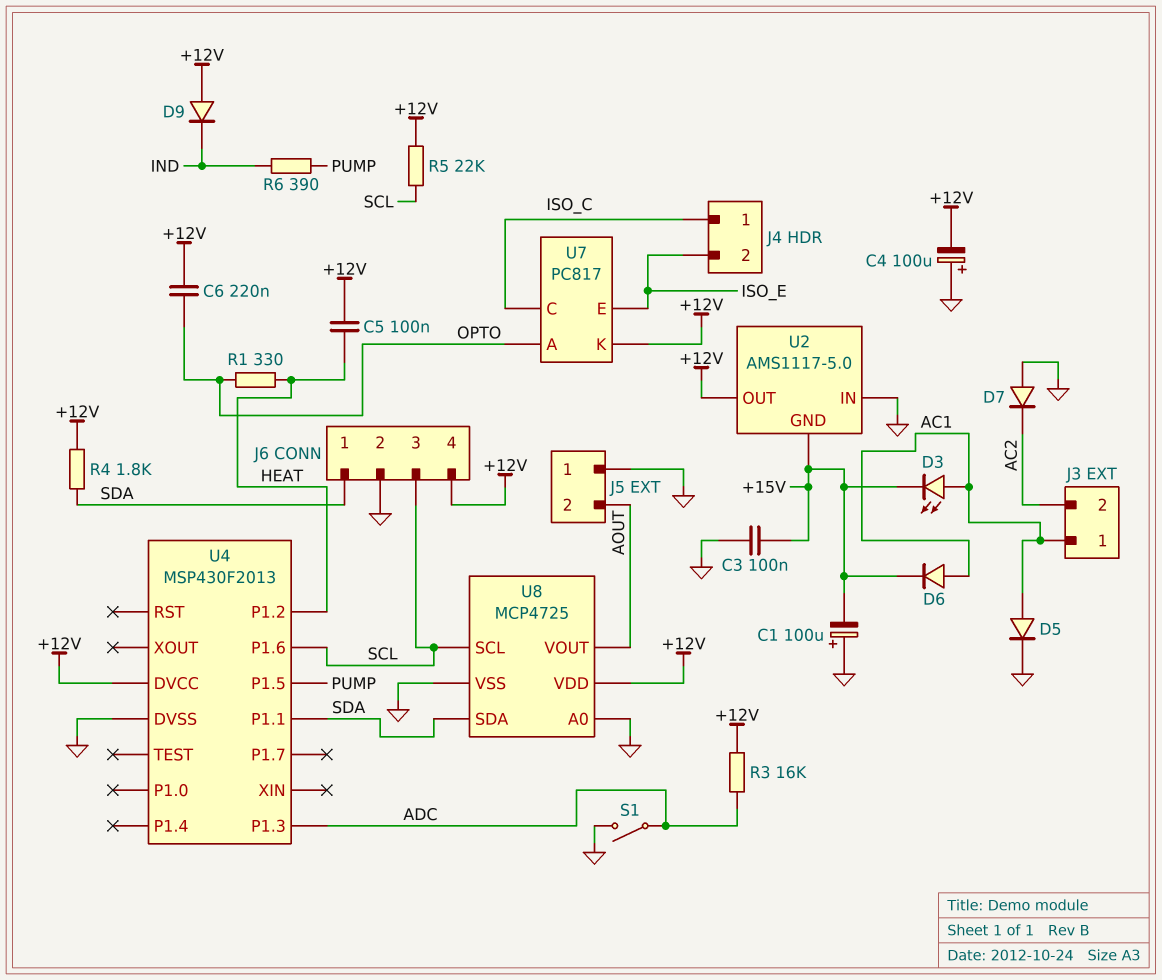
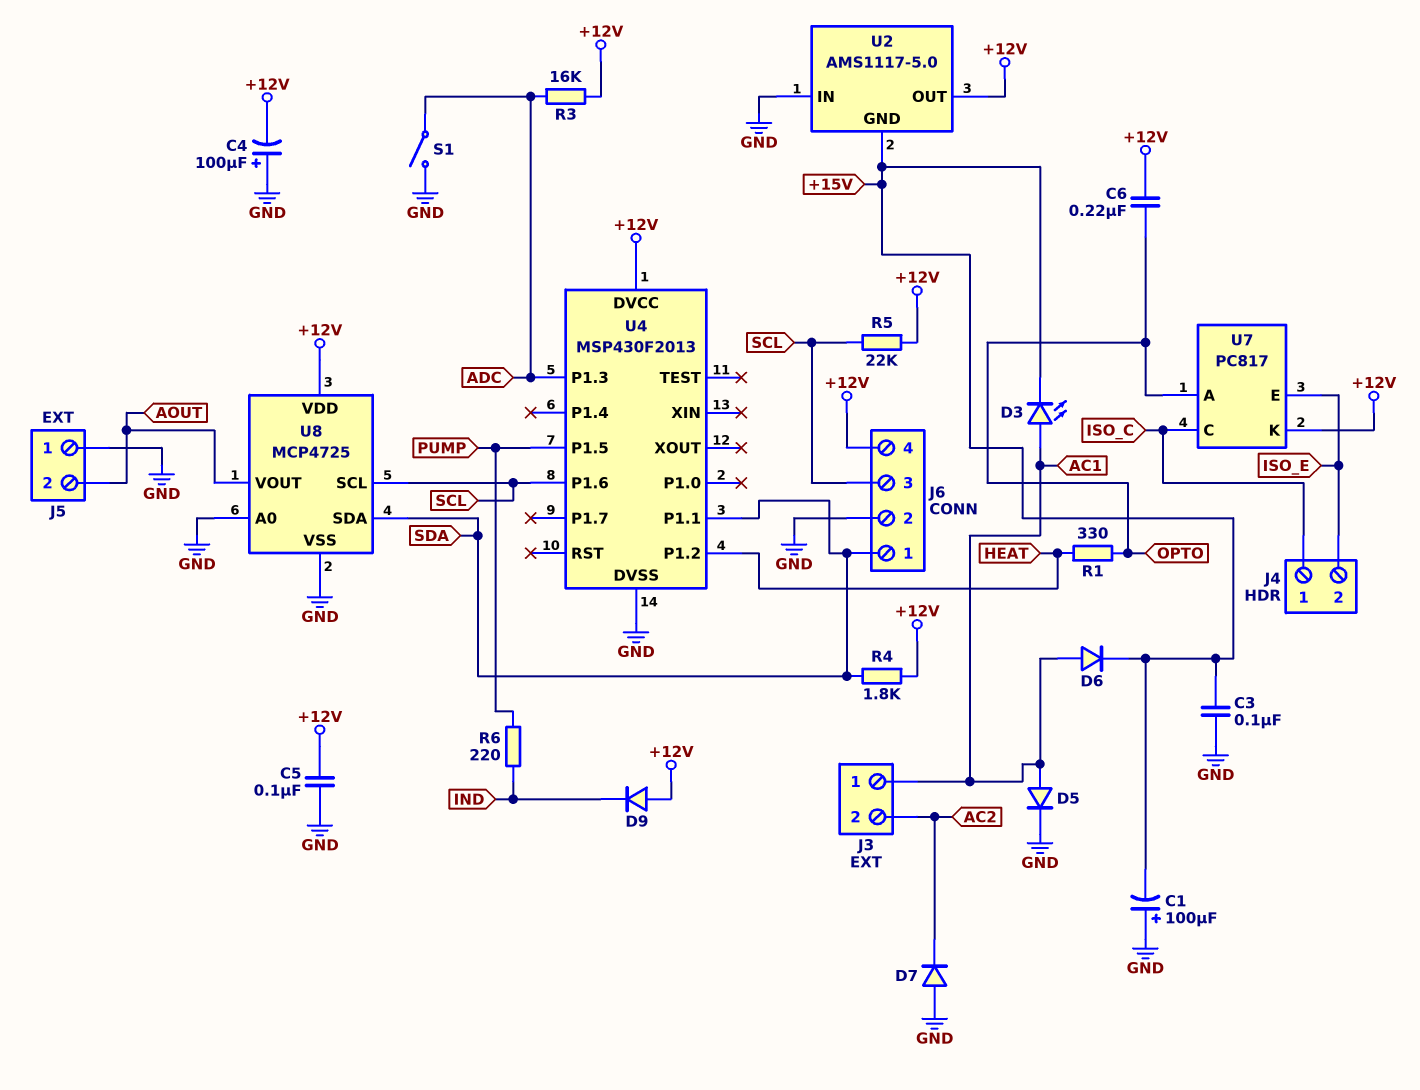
C5: 100nF (+12V, HEAT) -> 100nF (+12V, GND)
R6: 390 (IND, PUMP) -> 220 (IND, PUMP)

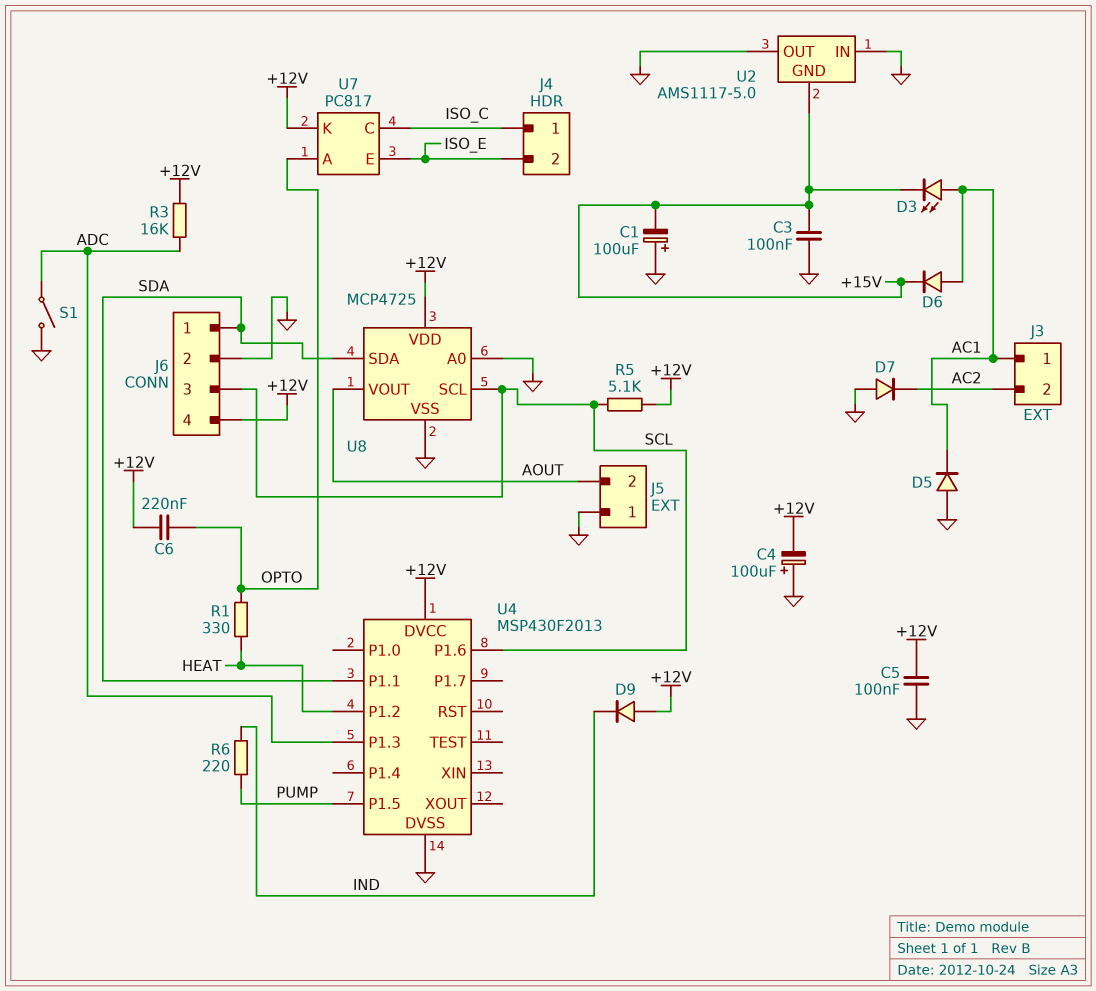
D5: diode (A AC1, K GND) -> diode (A GND, K AC1)
R4: 1.8k (+12V, SDA) -> none
R5: 22k (+12V, SCL) -> 5.1k (+12V, SCL)
U2 pin OUT: +12V -> GND

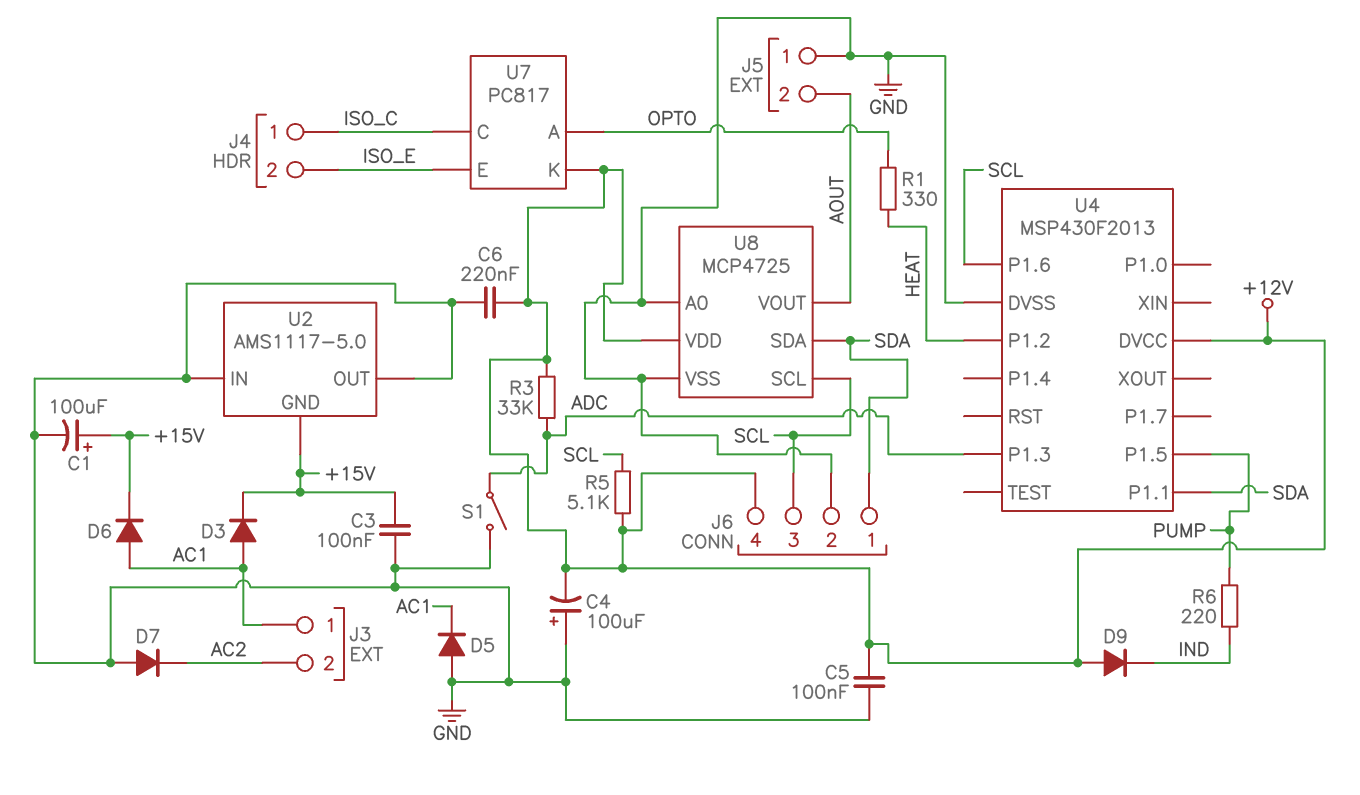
C1: 100uF (plus GND, minus +15V) -> 100uF (plus +15V, minus GND)
C6: 220nF (+12V, OPTO) -> 220nF (+12V, GND)
D3: LED (A AC1, K +15V) -> diode (A AC1, K +15V)
R3: 16k (+12V, ADC) -> 33k (+12V, ADC)

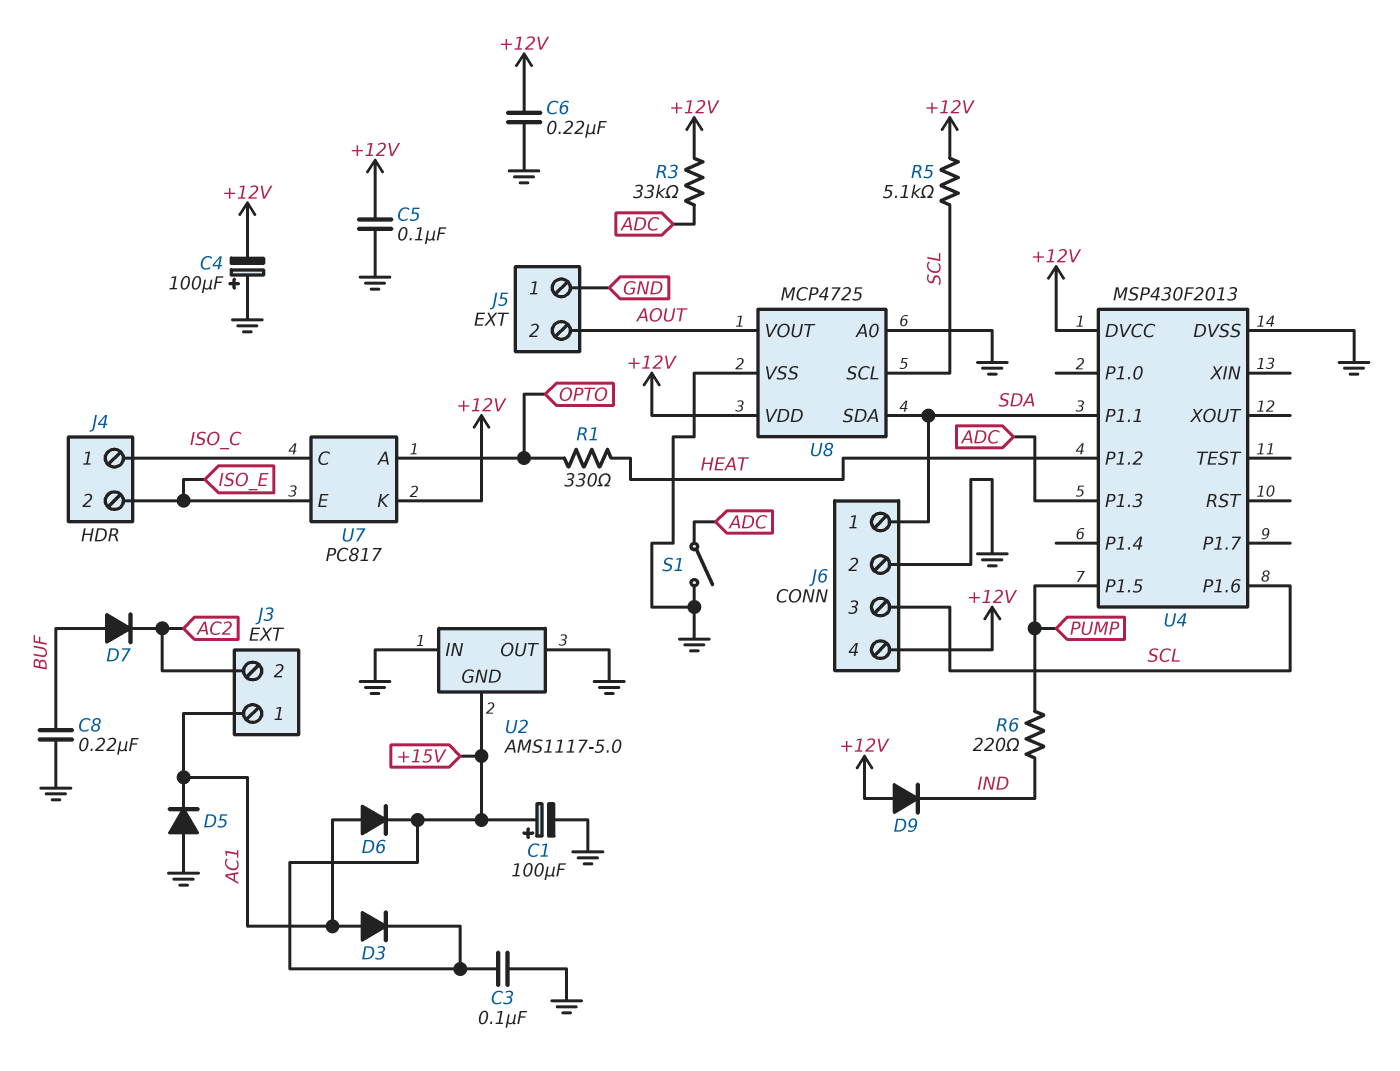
C8: none -> 220nF (BUF, GND)
D7: diode (A GND, K AC2) -> diode (A BUF, K AC2)

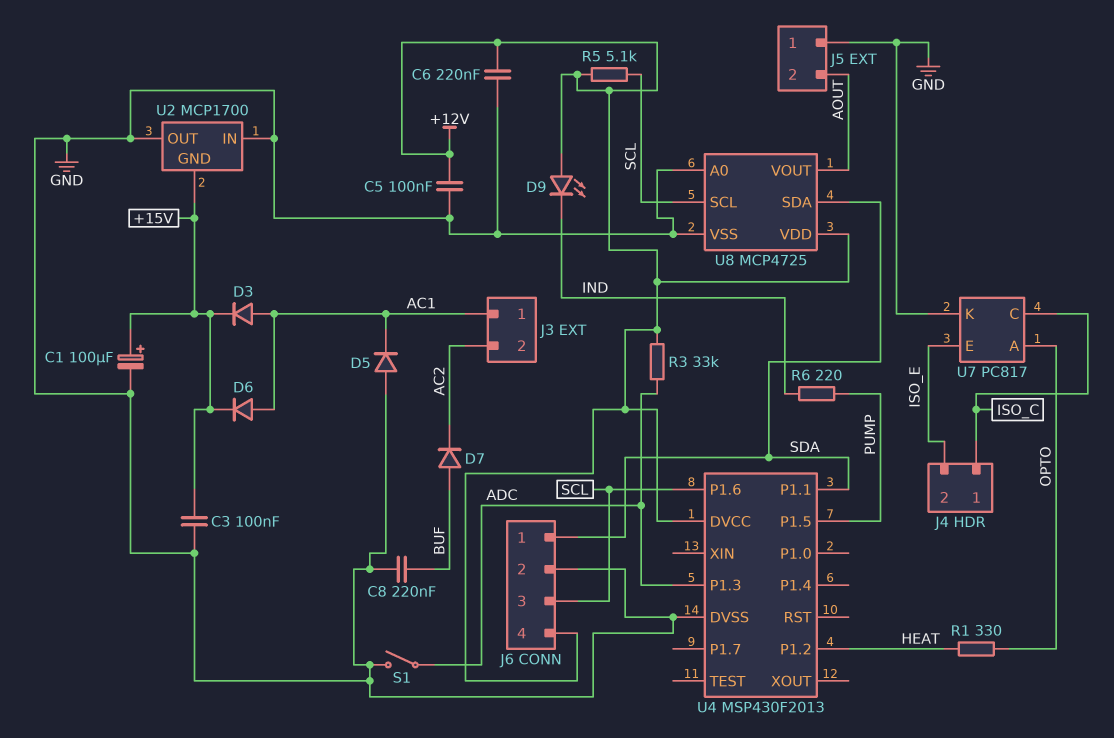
C4: 100uF (plus GND, minus +12V) -> none
D9: diode (A +12V, K IND) -> LED (A +12V, K IND)
U2: AMS1117-5.0 -> MCP1700
U7 pin K: +12V -> GND

